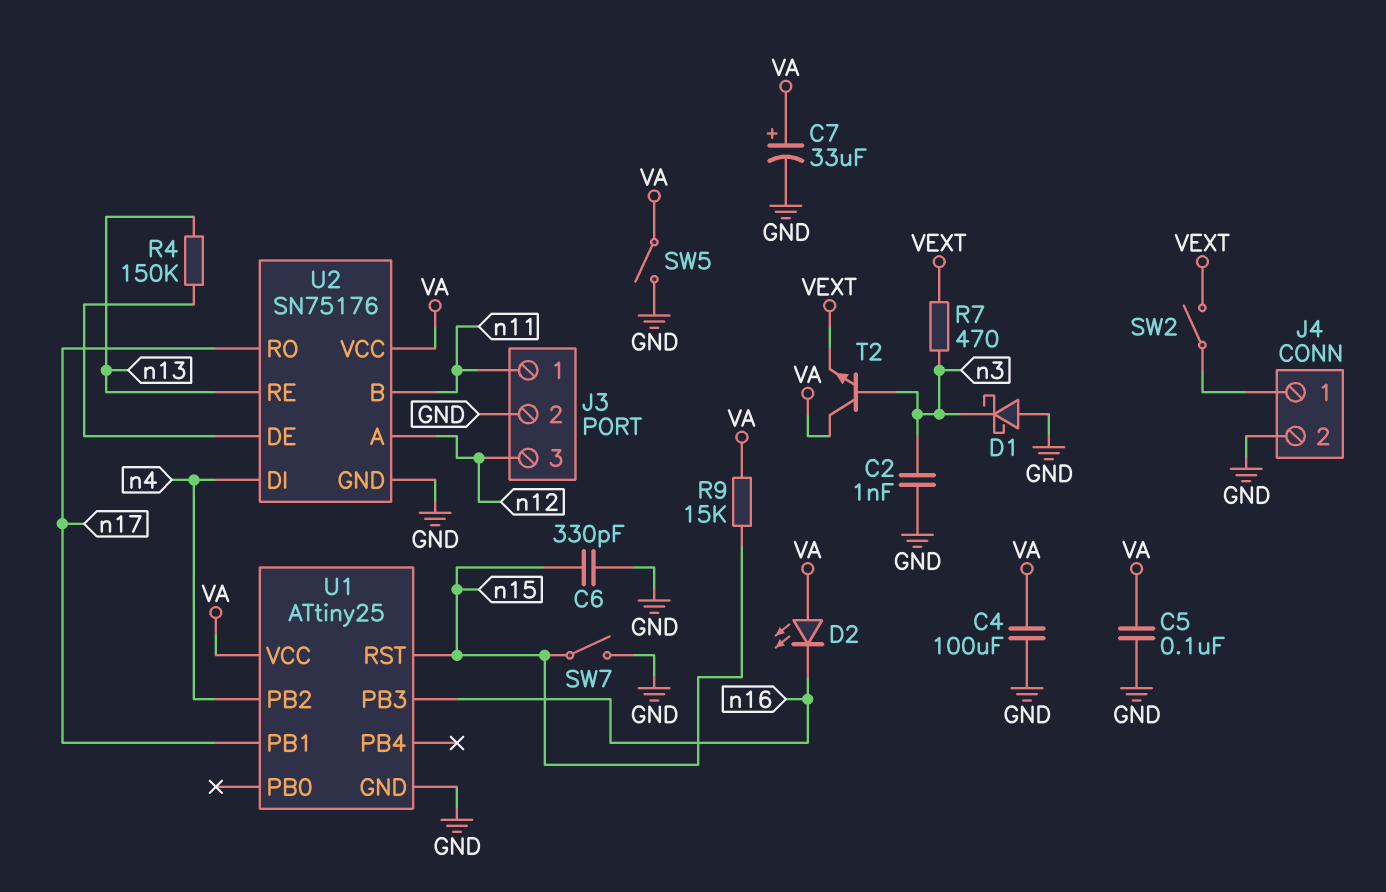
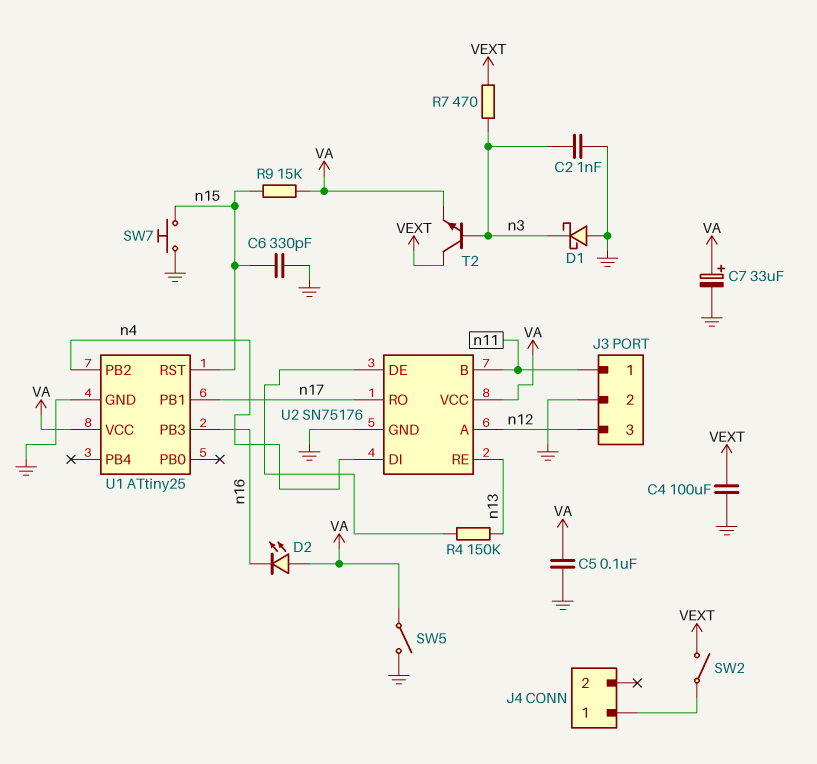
C4: 100uF (GND, VA) -> 100uF (GND, VEXT)
J4 pin 2: GND -> none
SW7: switch (GND, n15) -> button (GND, n15)
T2: NPN (B n3, C VA, E VEXT) -> NPN (B n3, C VEXT, E VA)

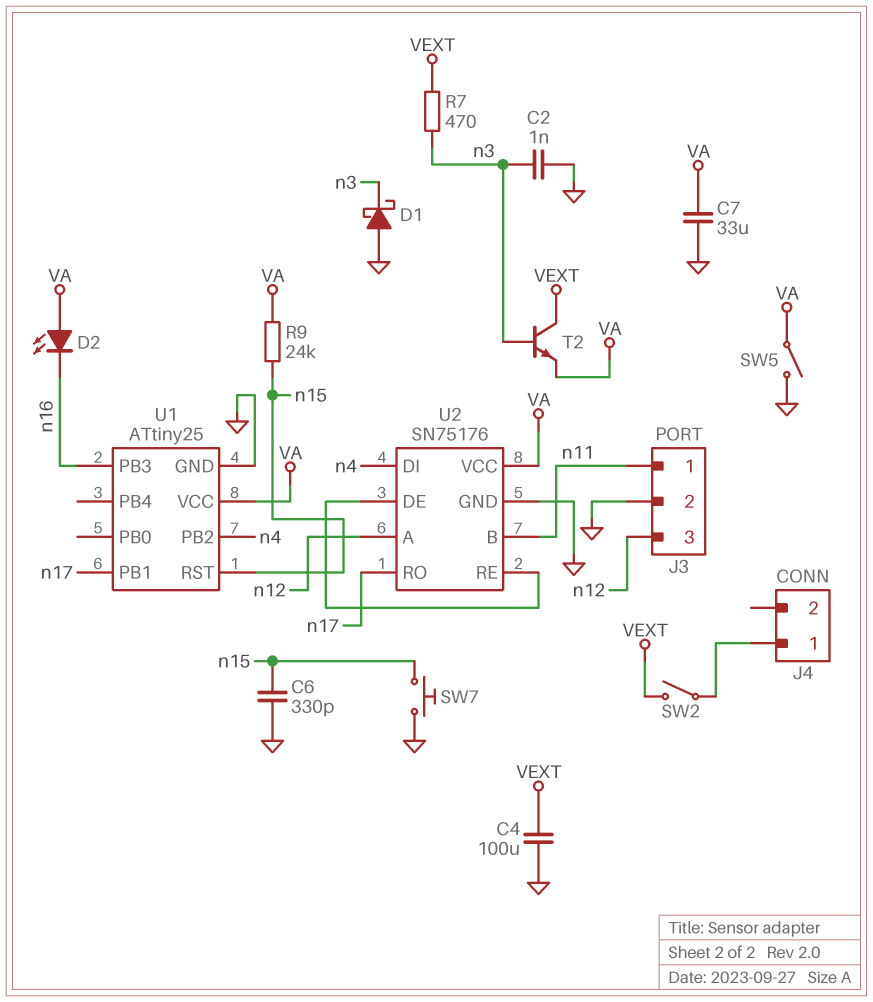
C5: 100nF (GND, VA) -> none
C7: 33uF (plus VA, minus GND) -> 33uF (GND, VA)
R4: 150k (U2/DE, n13) -> none
R9: 15k (VA, n15) -> 24k (VA, n15)
U2 pin RE: n13 -> U2/DE

